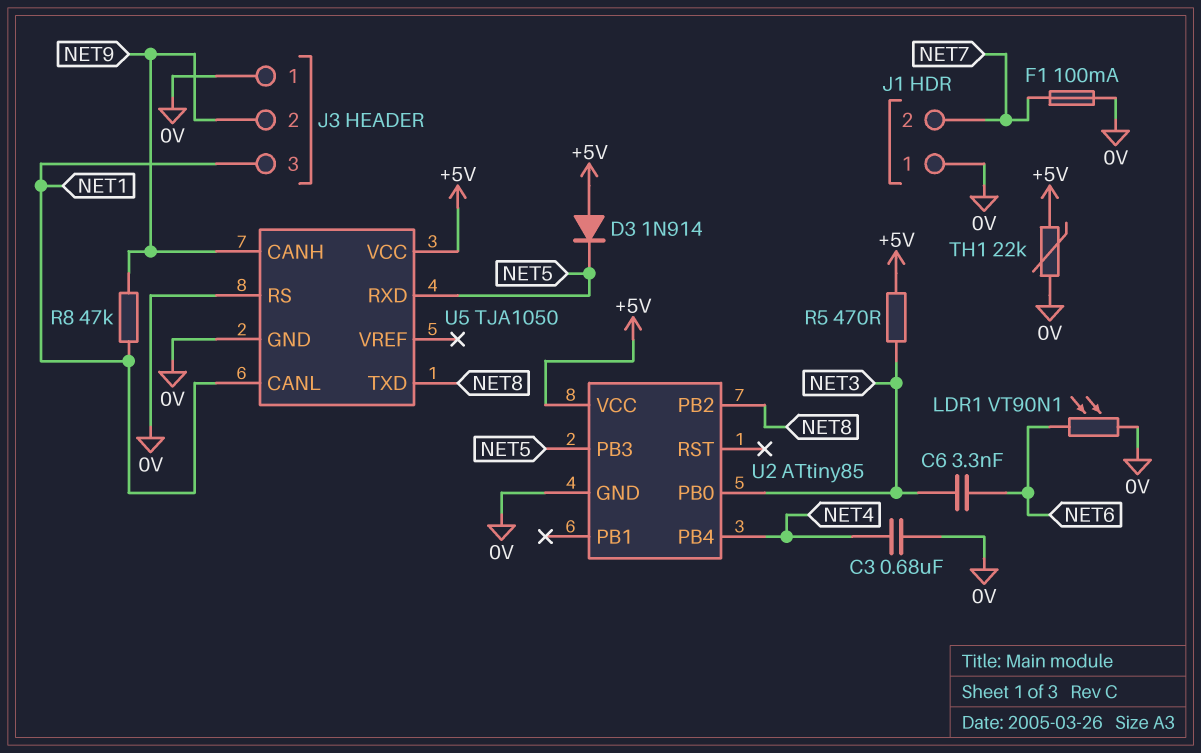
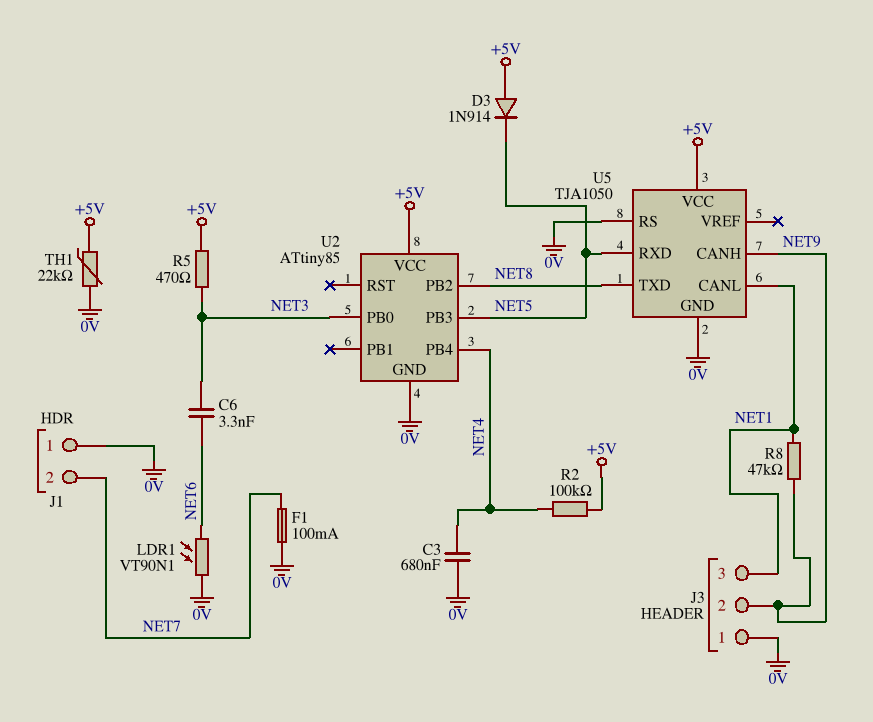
R2: none -> 100k (+5V, NET4)

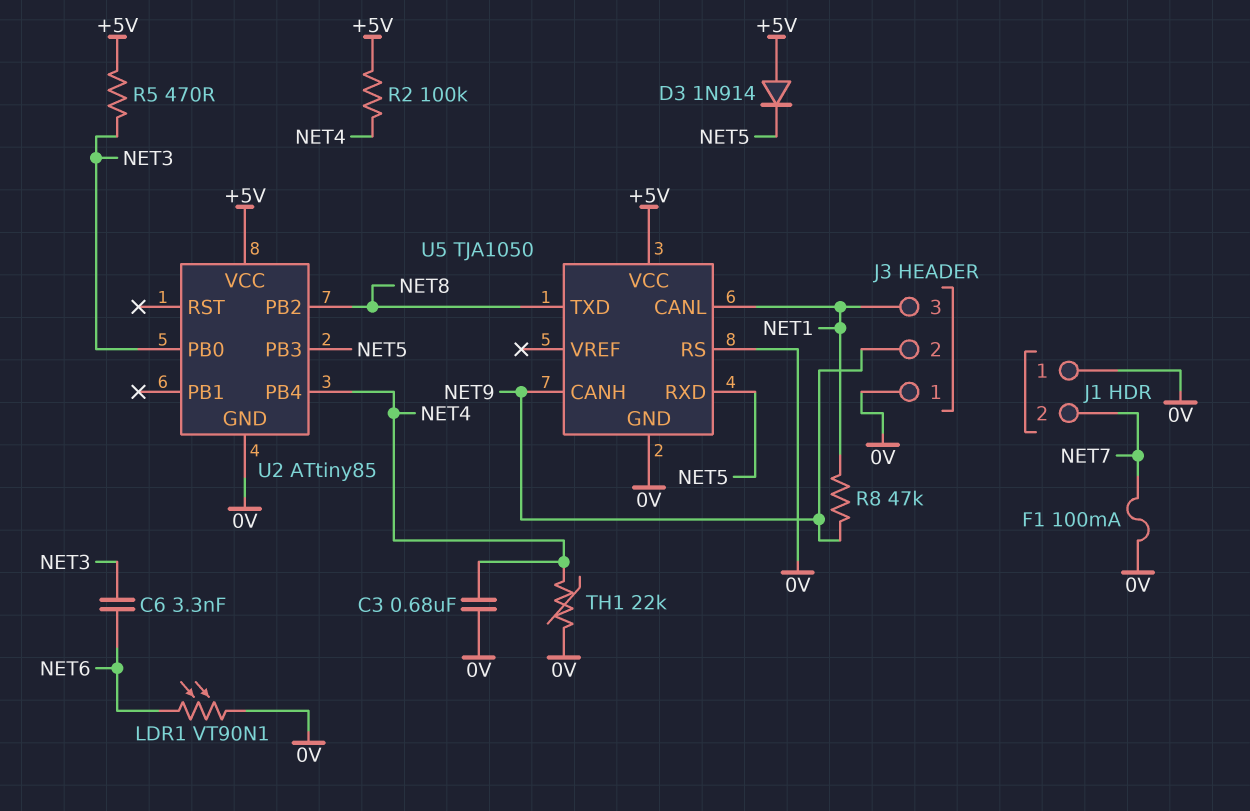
TH1: 22k (+5V, 0V) -> 22k (0V, NET4)

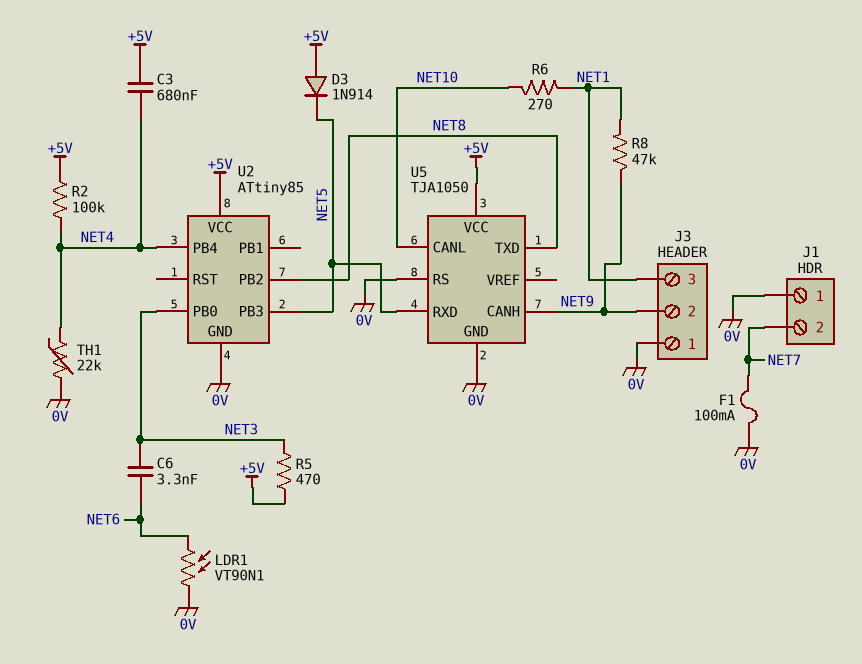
C3: 680nF (0V, NET4) -> 680nF (+5V, NET4)
R6: none -> 270 (NET1, NET10)
U5 pin CANL: NET1 -> NET10

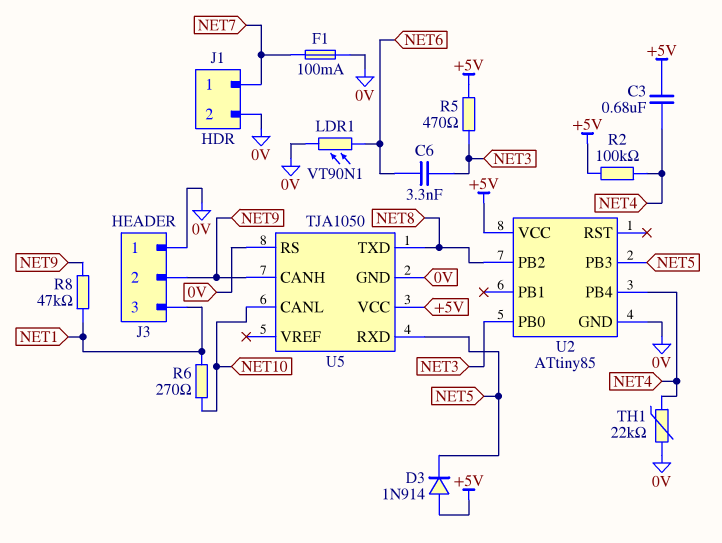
J1 pin 1: 0V -> NET7
J1 pin 2: NET7 -> 0V

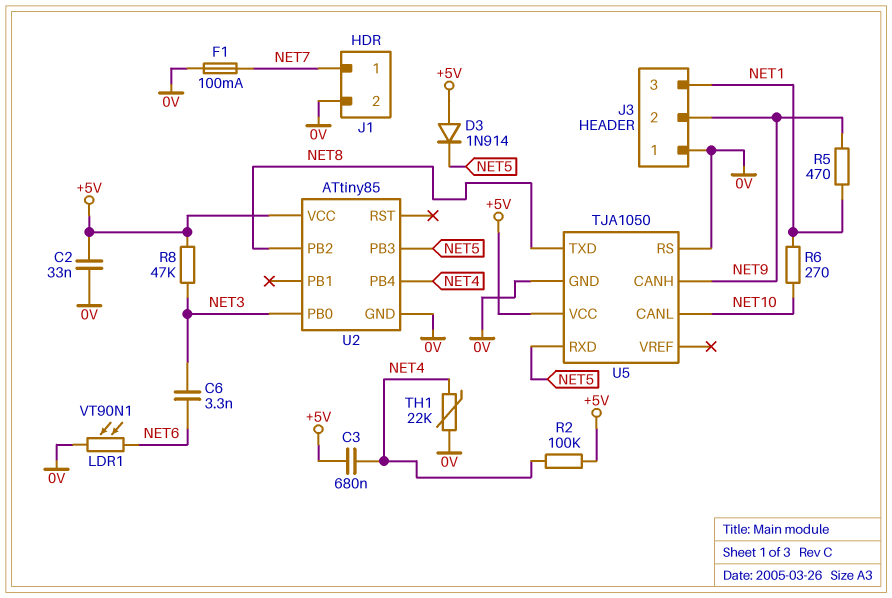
C2: none -> 33nF (+5V, 0V)
R5: 470 (+5V, NET3) -> 470 (NET1, NET9)
R8: 47k (NET1, NET9) -> 47k (+5V, NET3)

